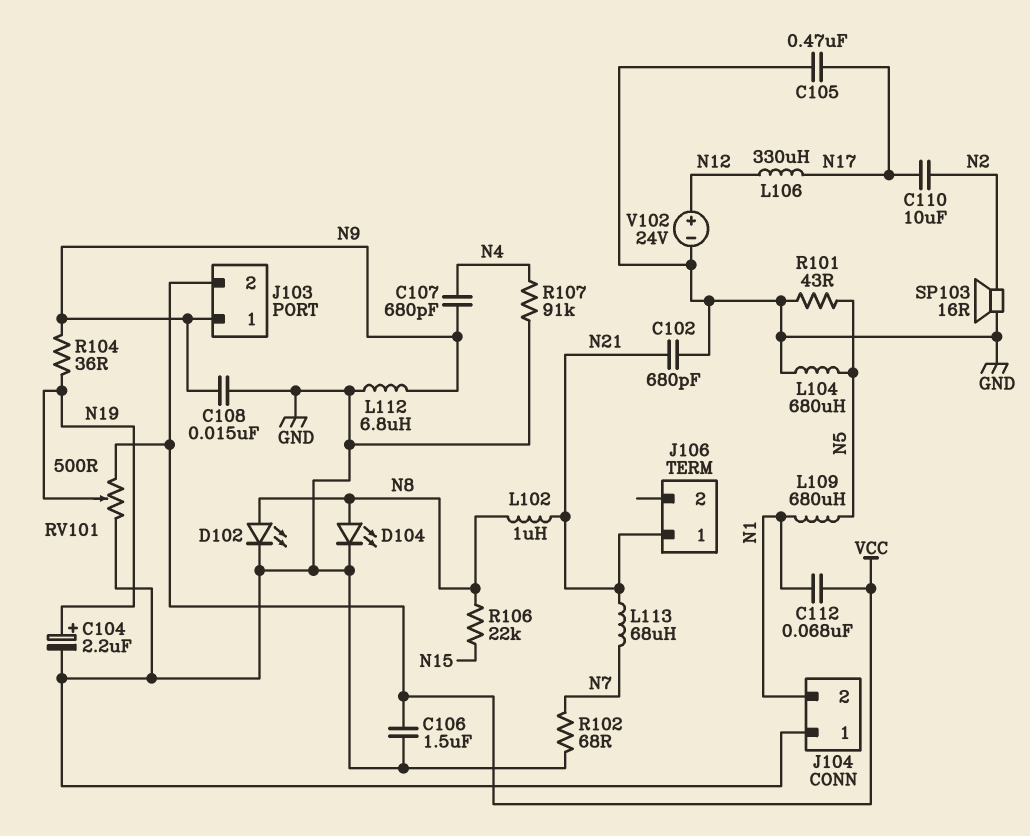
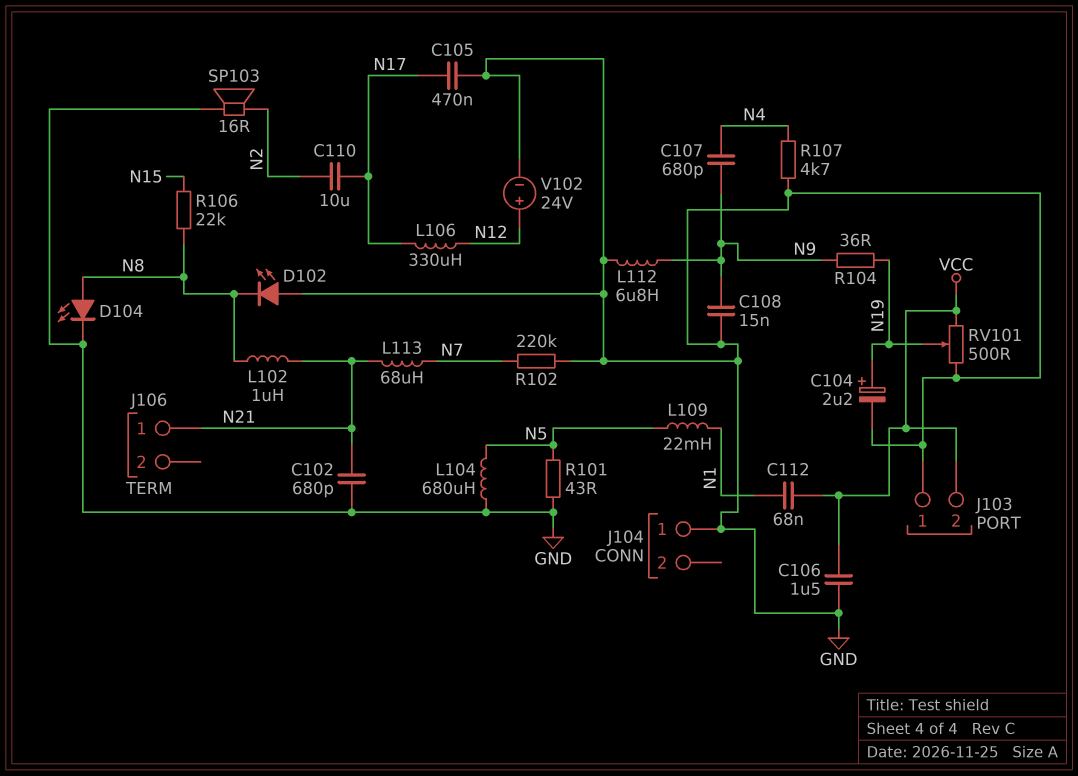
D102: LED (A N8, K GND) -> LED (A GND, K N8)
J103 pin 1: N9 -> GND
J104 pin 2: N1 -> none
L109: 680uH (N1, N5) -> 22mH (N1, N5)
R102: 68 (GND, N7) -> 220k (GND, N7)
R107: 91k (GND, N4) -> 4.7k (GND, N4)

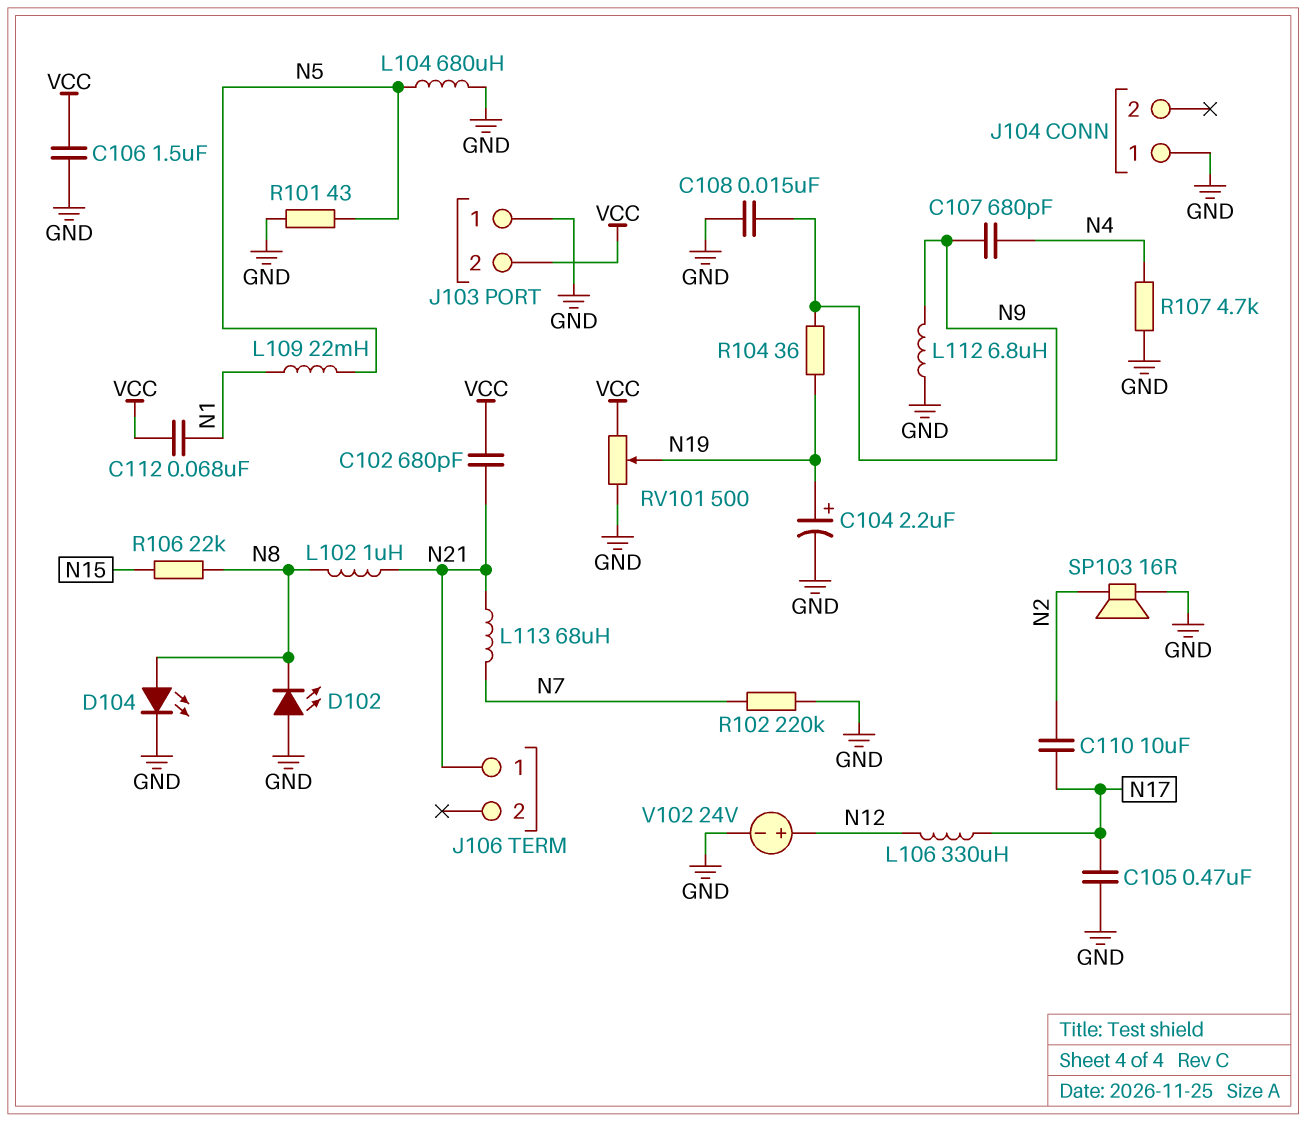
C102: 680pF (GND, N21) -> 680pF (N21, VCC)

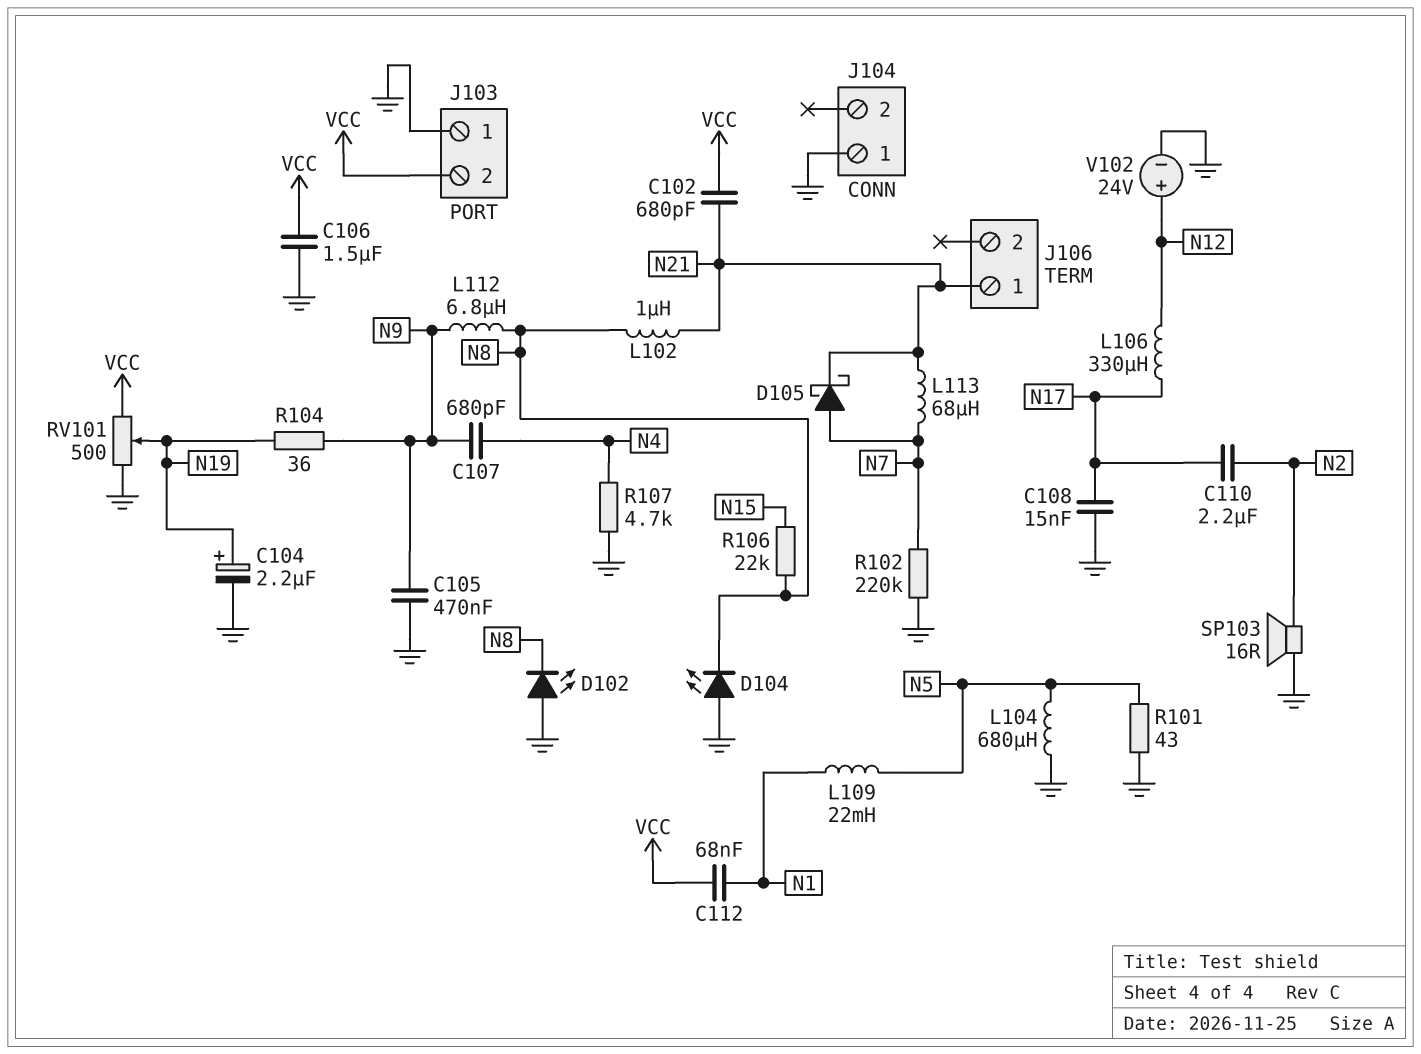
C105: 470nF (GND, N17) -> 470nF (GND, N9)
C108: 15nF (GND, N9) -> 15nF (GND, N17)
C110: 10uF (N2, N17) -> 2.2uF (N2, N17)
D104: LED (A N8, K GND) -> LED (A GND, K N8)
D105: none -> schottky (A N7, K N21)
L112: 6.8uH (GND, N9) -> 6.8uH (N8, N9)

